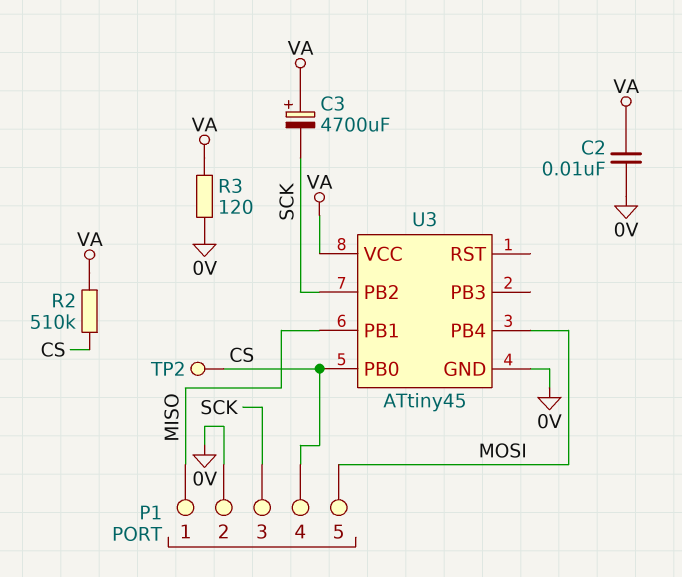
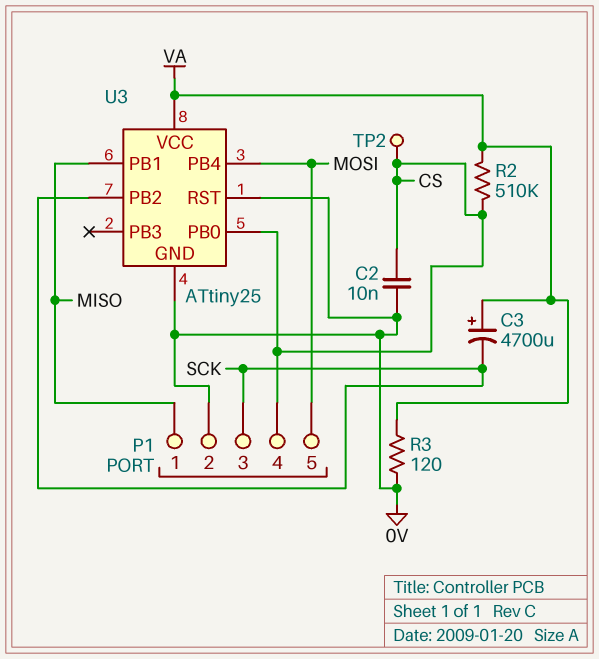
C2: 10nF (0V, VA) -> 10nF (0V, CS)
U3: ATtiny45 -> ATtiny25
U3 pin RST: none -> 0V

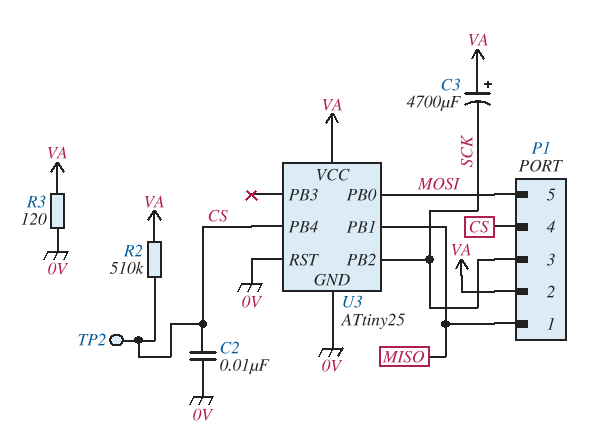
P1 pin 2: 0V -> VA
U3 pin PB0: CS -> MOSI
U3 pin PB4: MOSI -> CS

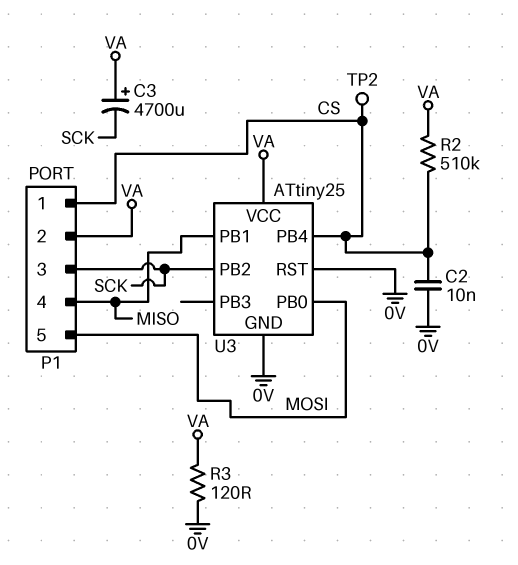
P1 pin 1: MISO -> CS
P1 pin 4: CS -> MISO

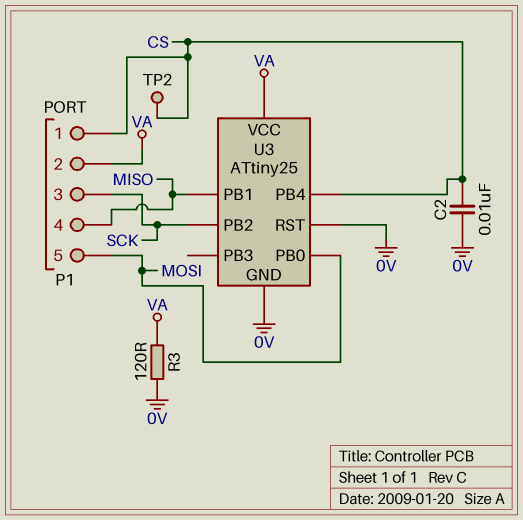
C3: 4700uF (plus VA, minus SCK) -> none
R2: 510k (CS, VA) -> none

